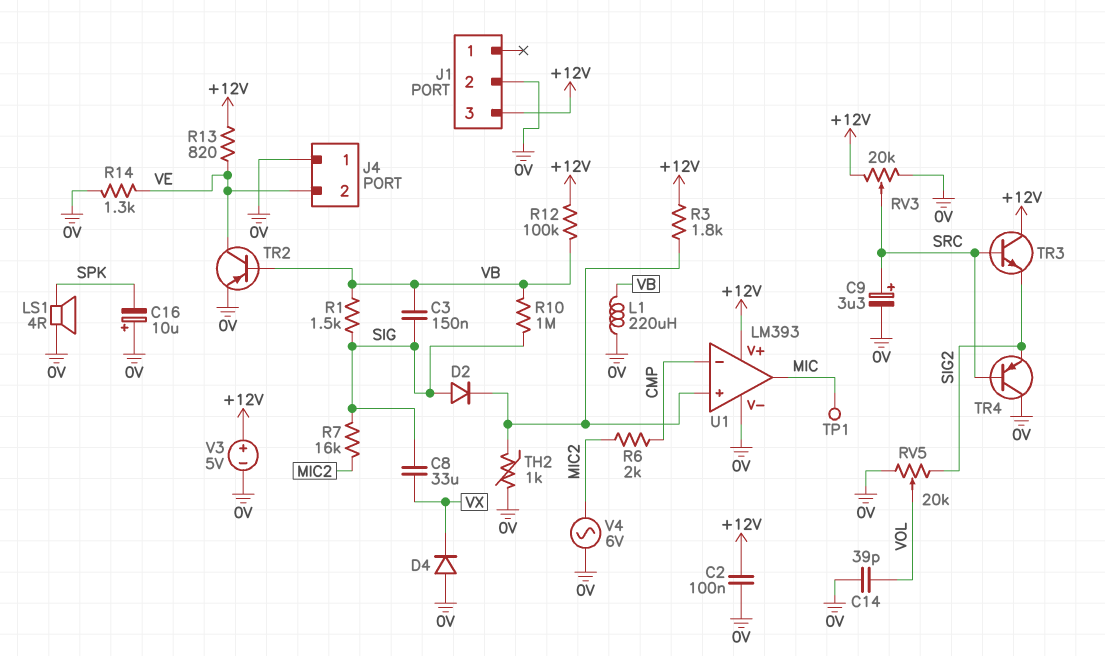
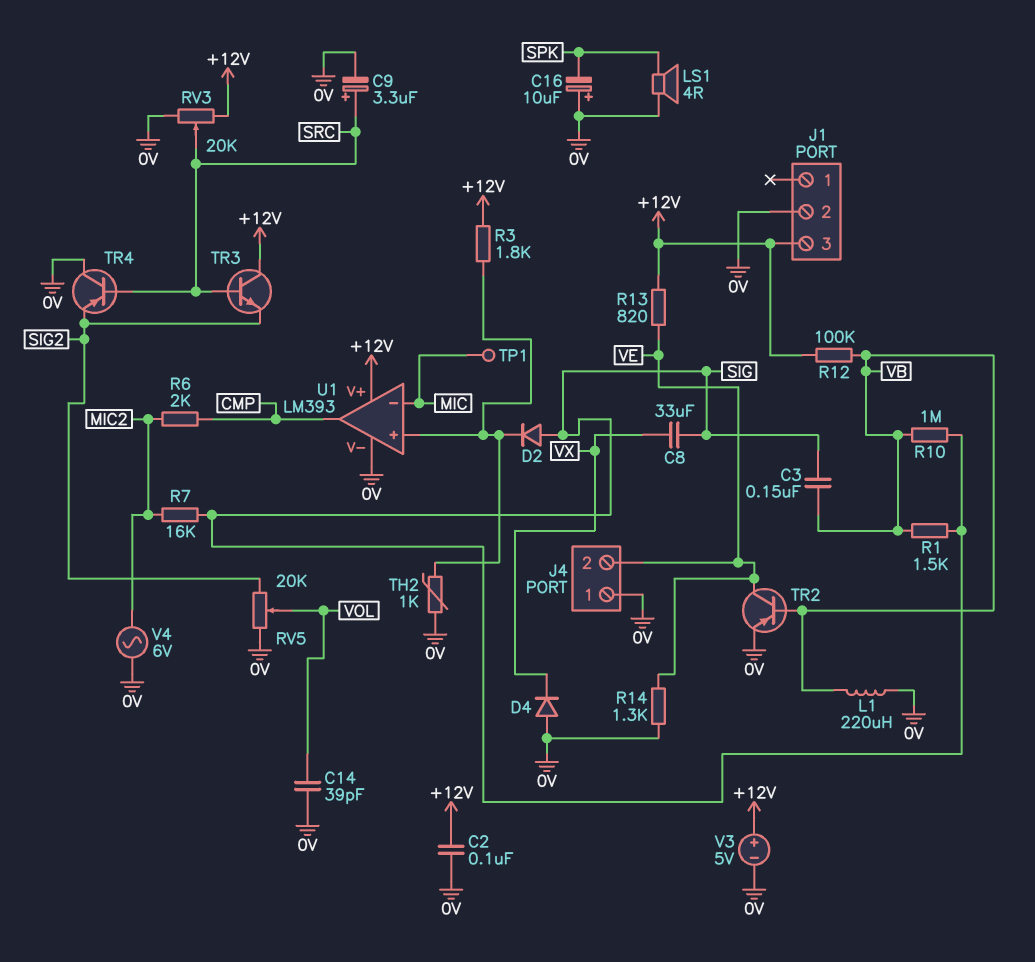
U1 pin in-: CMP -> MIC
U1 pin out: MIC -> CMP

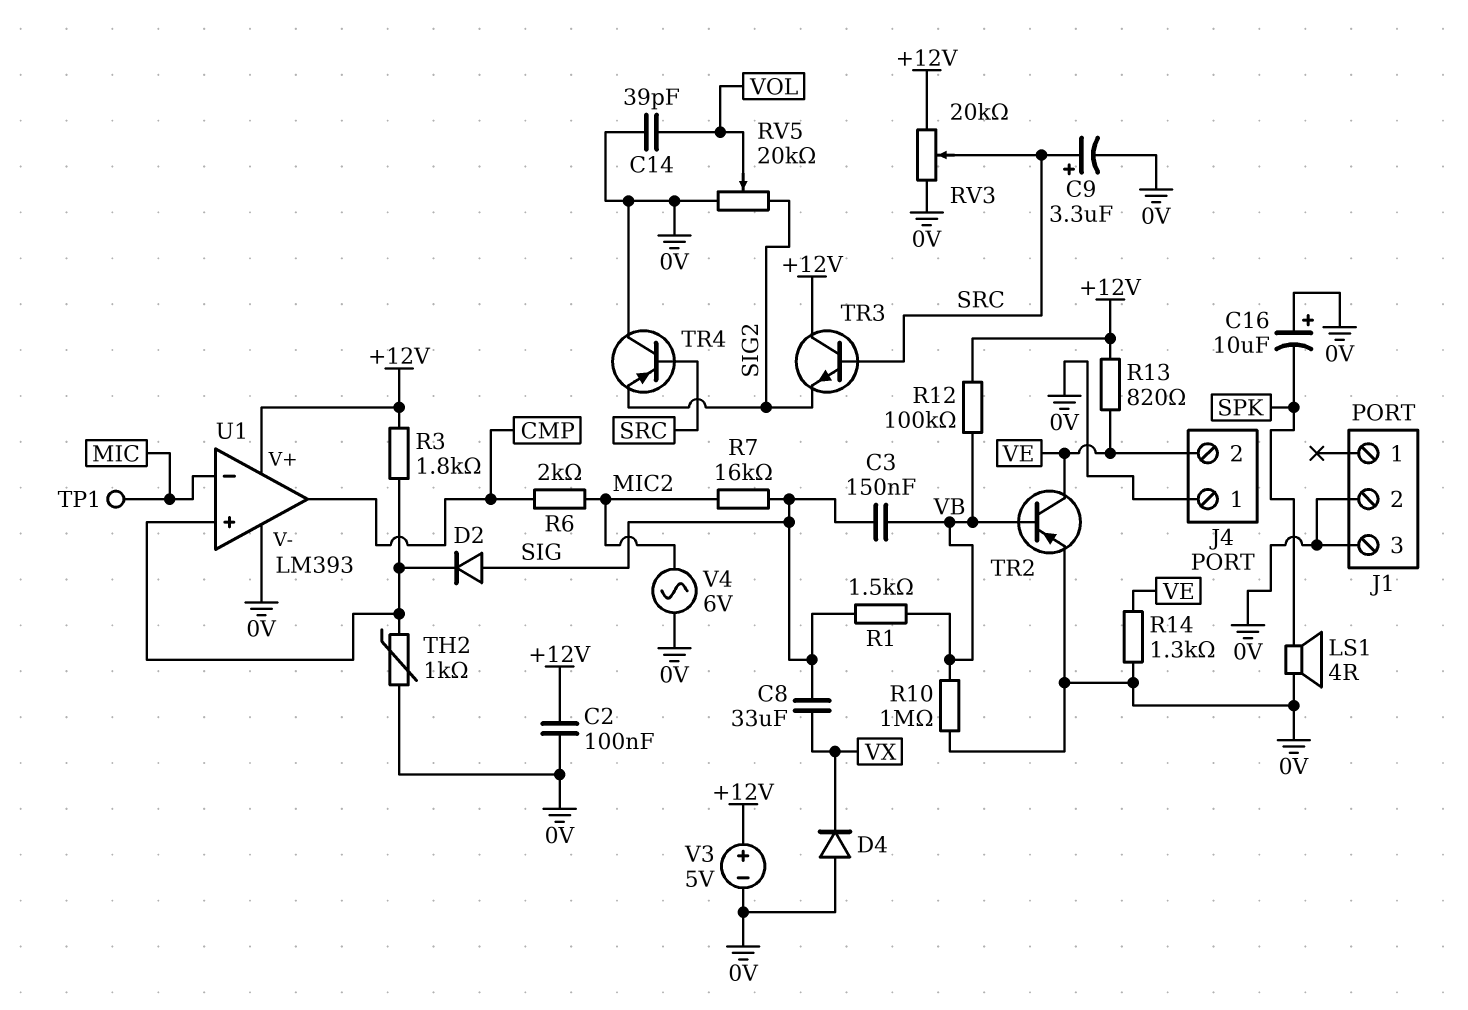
J1 pin 3: +12V -> 0V
L1: 220uH (0V, VB) -> none
R10: 1M (SIG, VB) -> 1M (0V, VB)

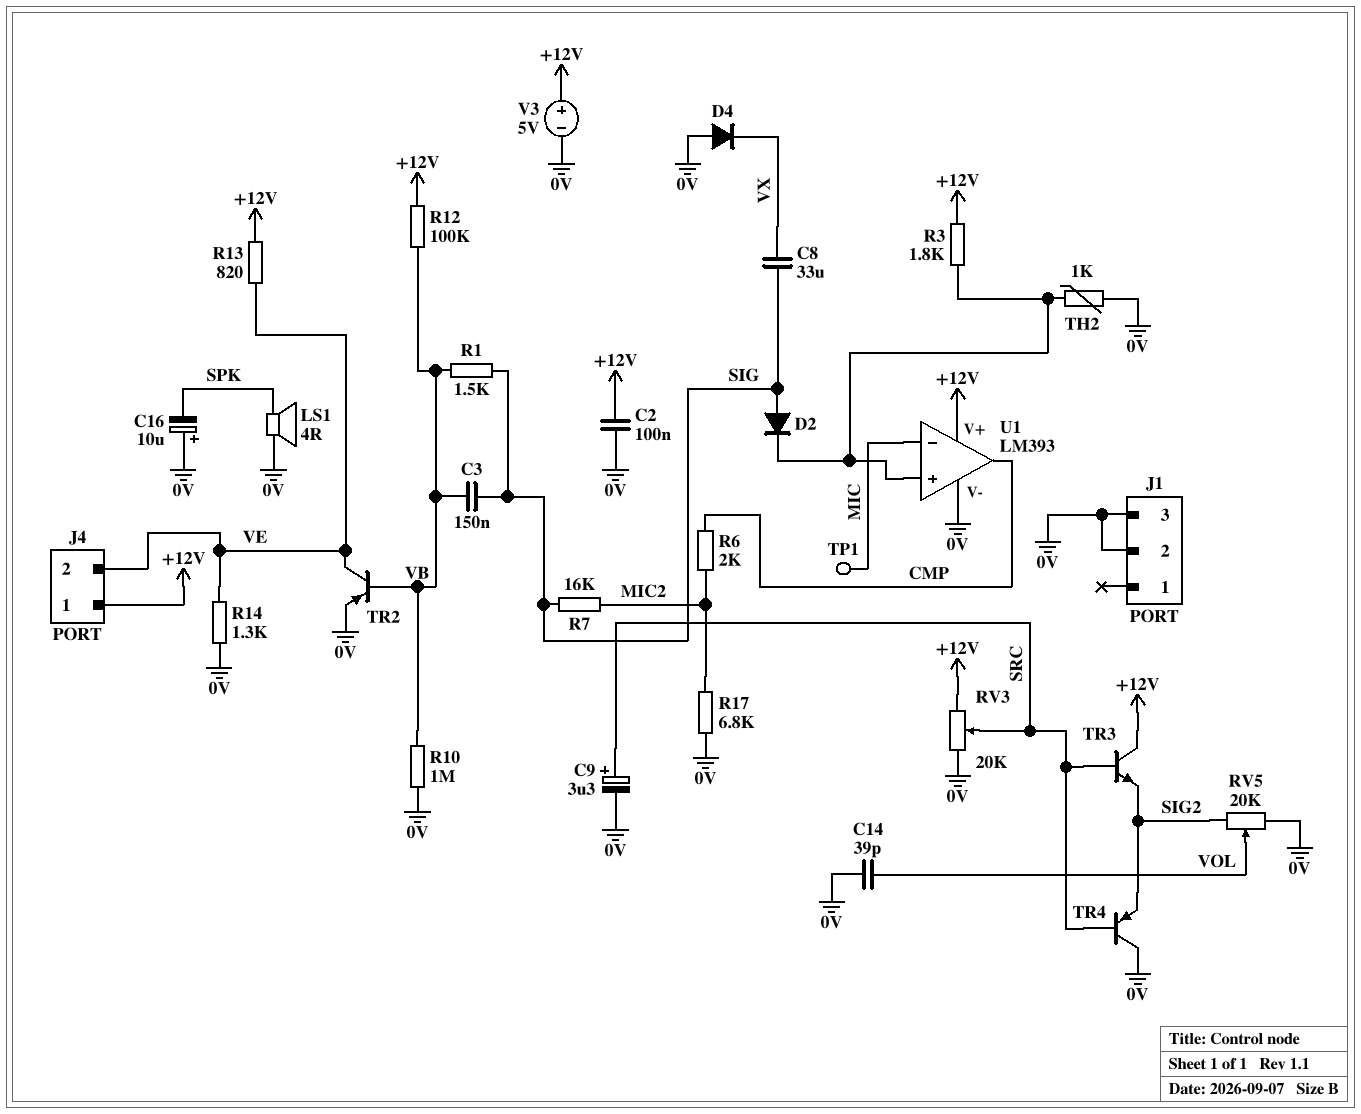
J4 pin 1: 0V -> +12V
R17: none -> 6.8k (0V, MIC2)
V4: AC 6V (0V, MIC2) -> none

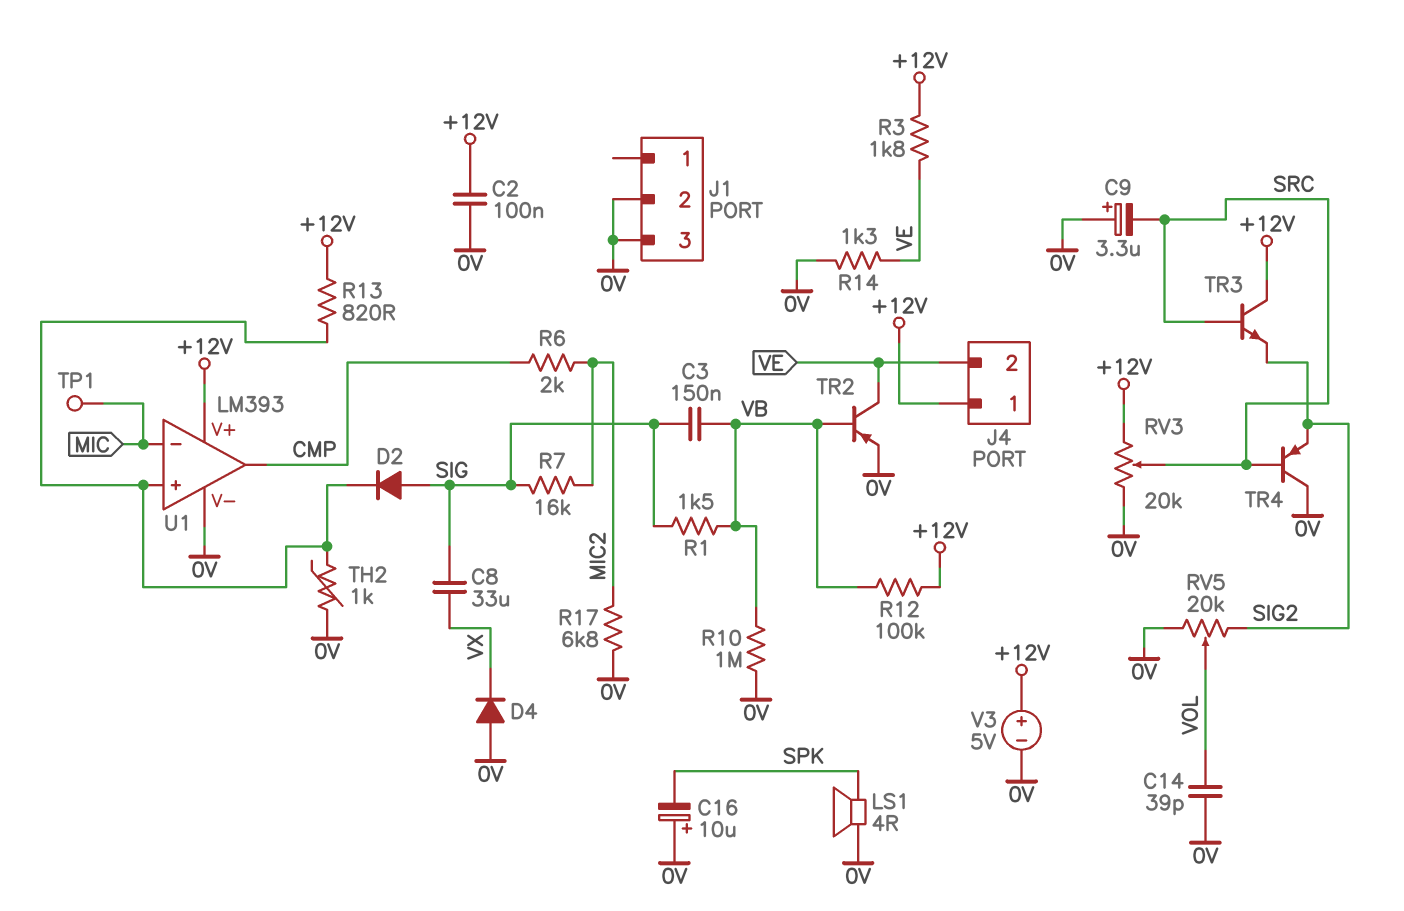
C9: 3.3uF (plus SRC, minus 0V) -> 3.3uF (plus 0V, minus SRC)
R3: 1.8k (+12V, U1/in+) -> 1.8k (+12V, VE)
R13: 820 (+12V, VE) -> 820 (+12V, U1/in+)

